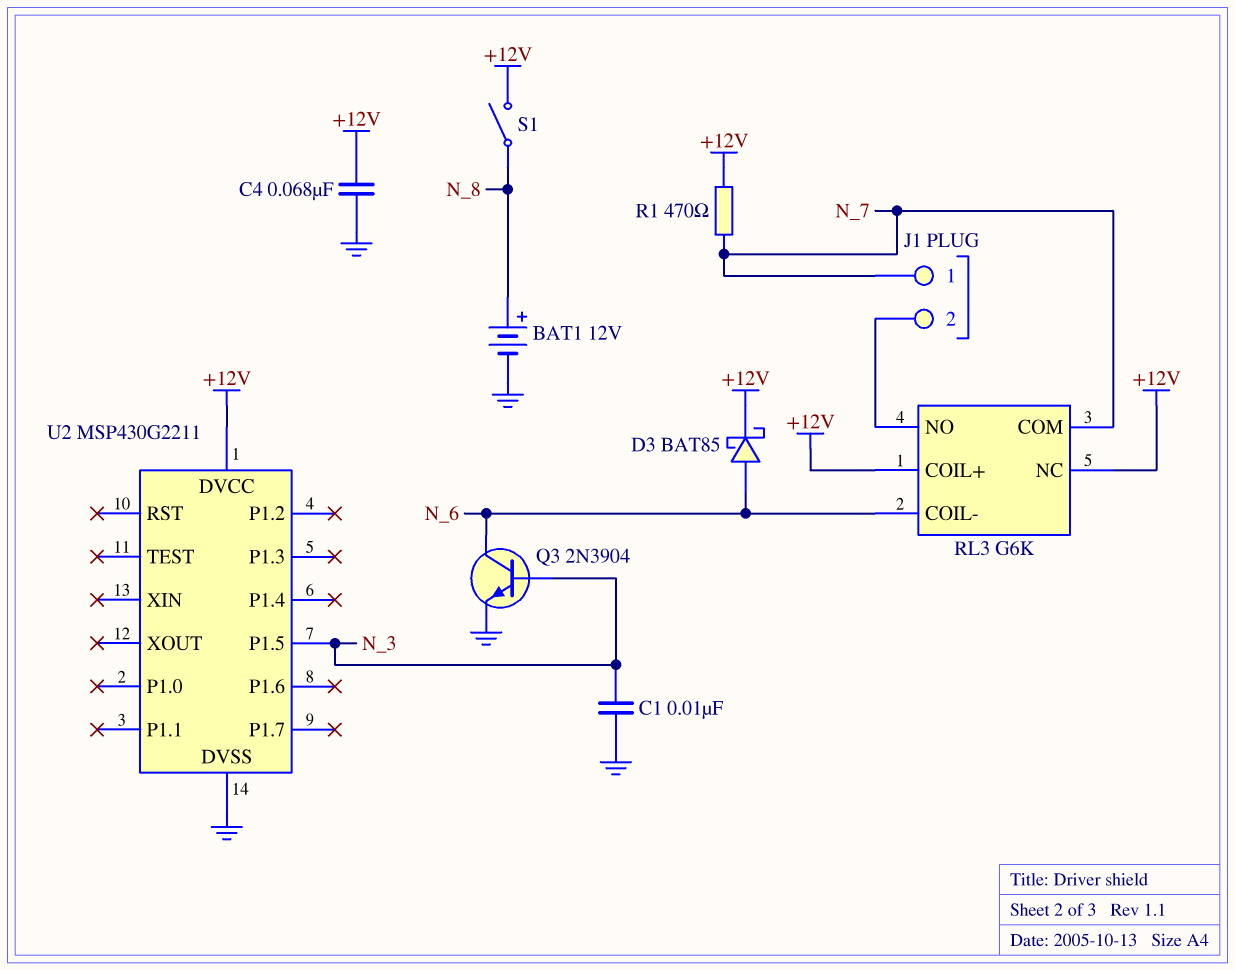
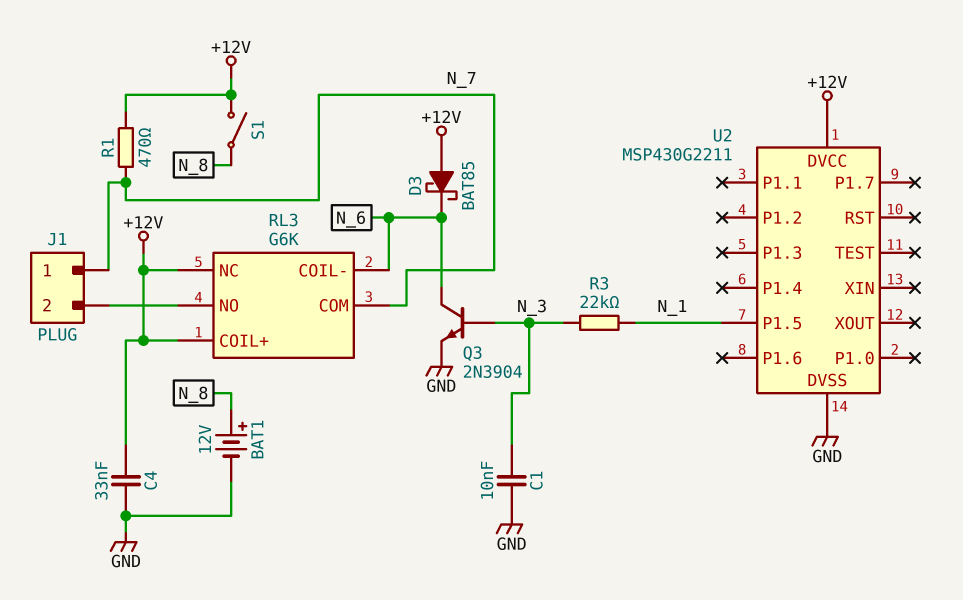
C4: 68nF (+12V, GND) -> 33nF (+12V, GND)
D3: schottky BAT85 (A N_6, K +12V) -> schottky BAT85 (A +12V, K N_6)
R3: none -> 22k (N_1, N_3)
U2 pin P1.5: N_3 -> N_1

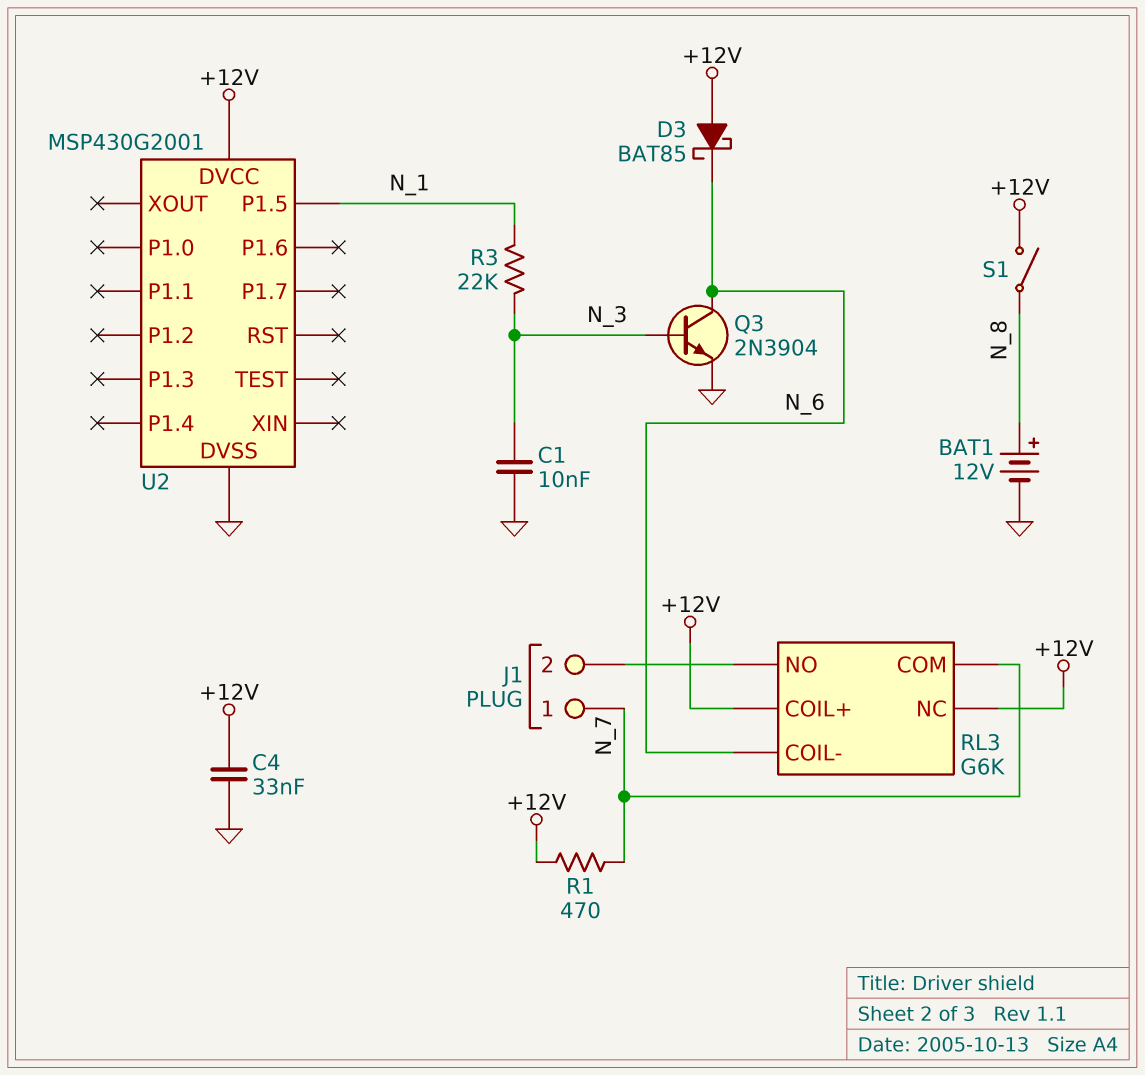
U2: MSP430G2211 -> MSP430G2001

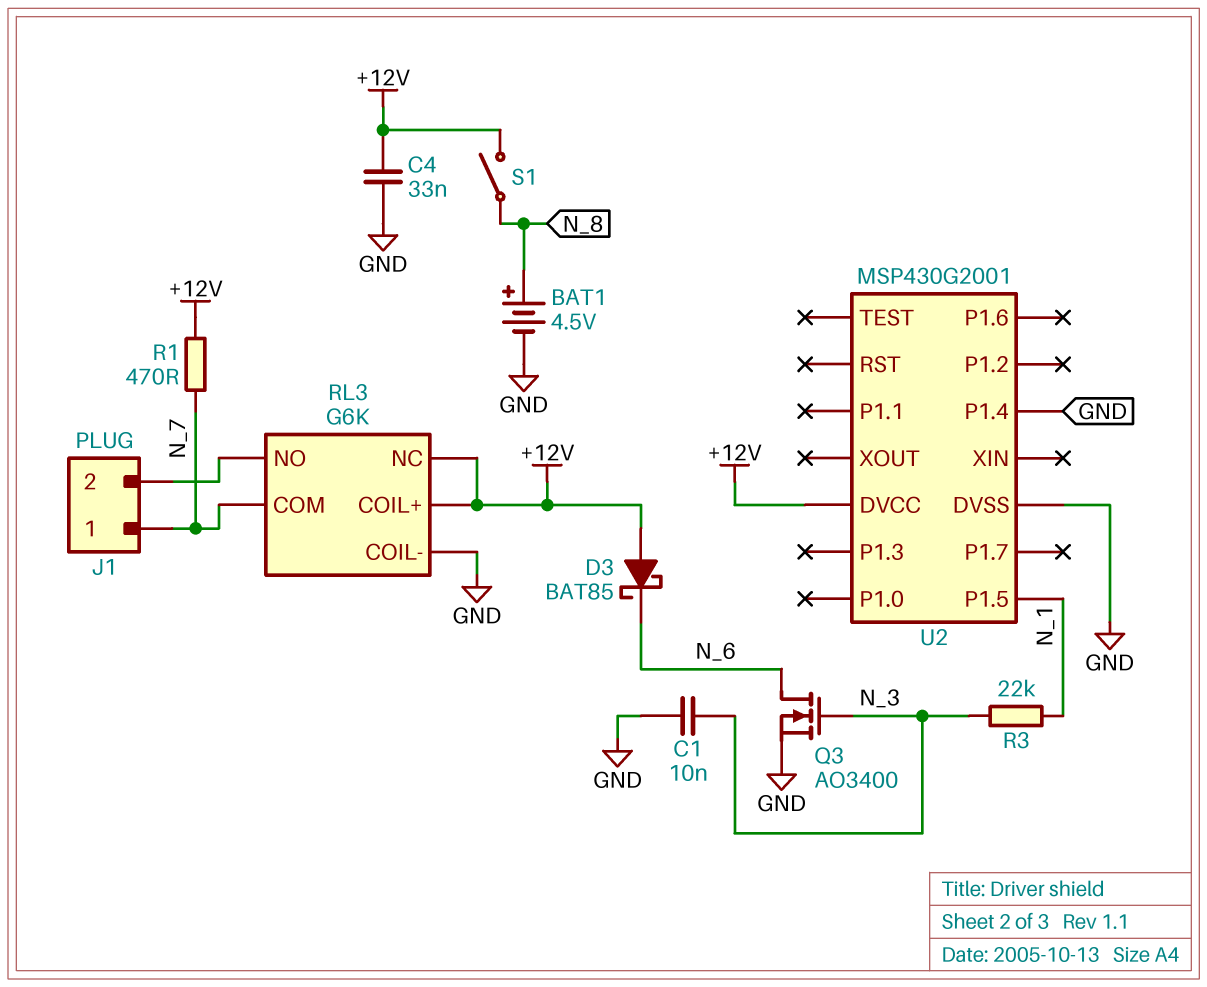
BAT1: 12V (plus N_8, minus GND) -> 4.5V (plus N_8, minus GND)
Q3: NPN 2N3904 (B N_3, C N_6, E GND) -> NMOS AO3400 (G N_3, D N_6, S GND)
RL3 pin COIL-: N_6 -> GND
U2 pin P1.4: none -> GND

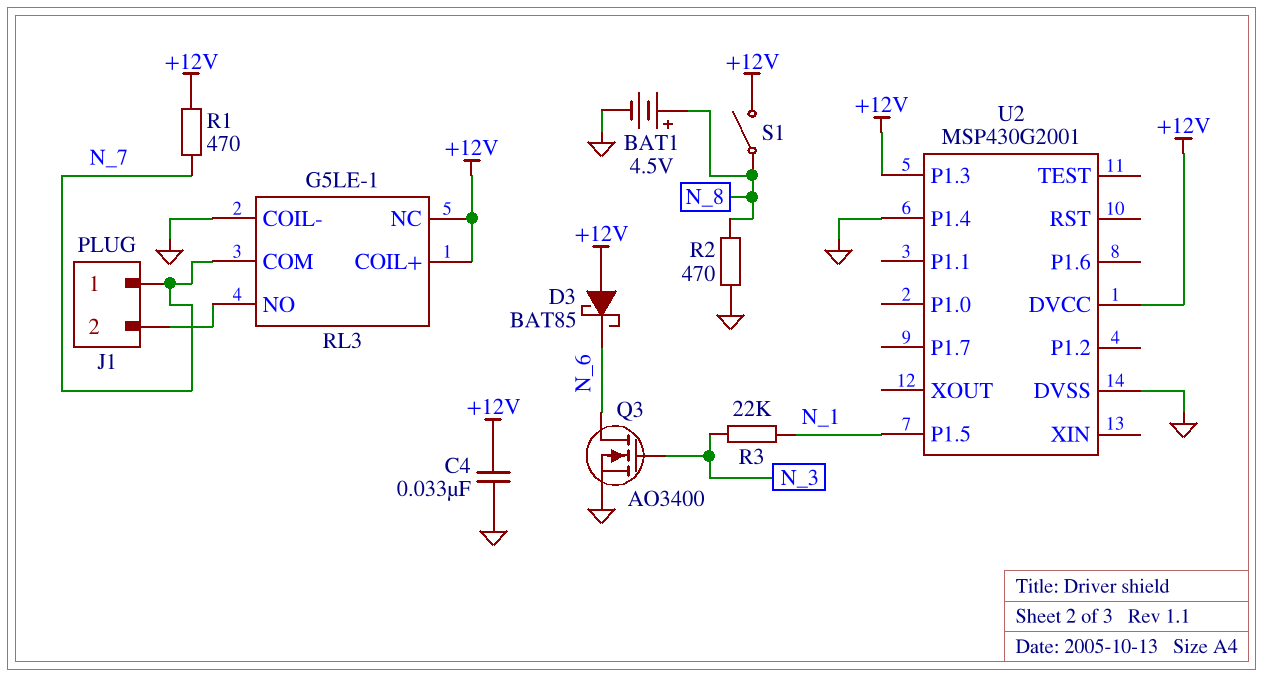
C1: 10nF (GND, N_3) -> none
R2: none -> 470 (GND, N_8)
RL3: G6K -> G5LE-1
U2 pin P1.3: none -> +12V

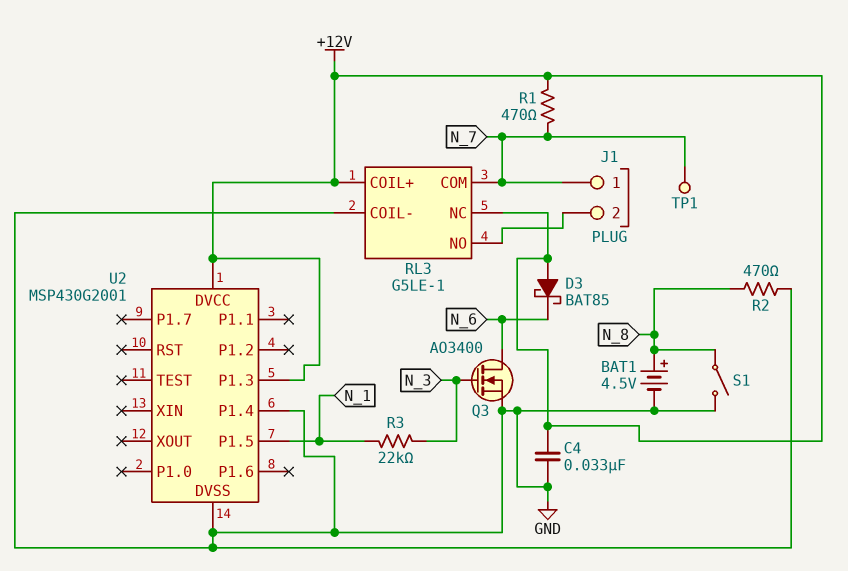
S1: switch (+12V, N_8) -> switch (GND, N_8)
TP1: none -> test point (N_7)

